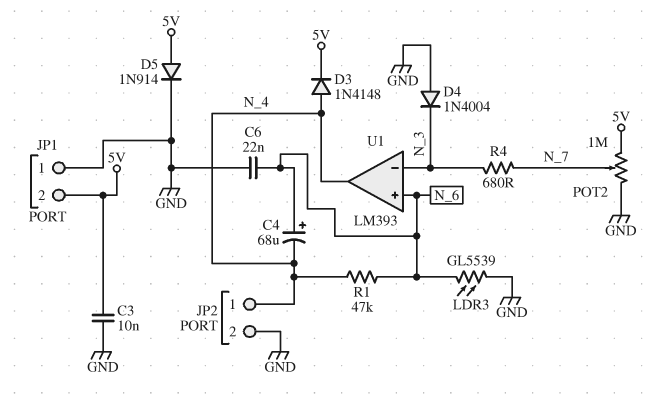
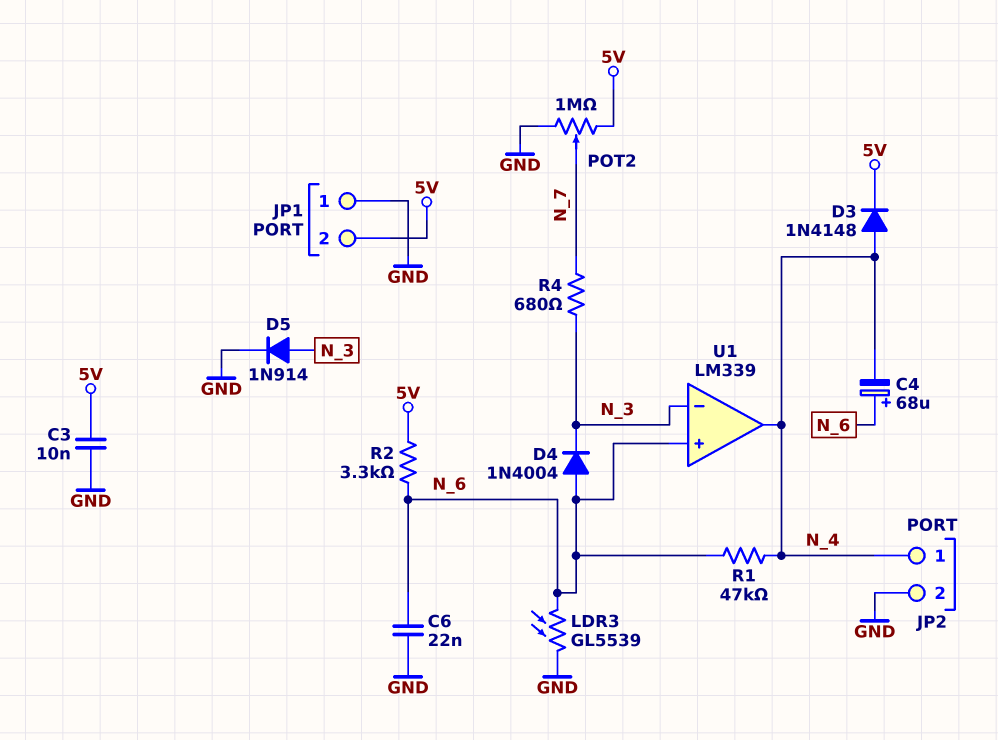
D4: diode 1N4004 (A GND, K N_3) -> diode 1N4004 (A N_6, K N_3)
D5: diode 1N914 (A 5V, K GND) -> diode 1N914 (A N_3, K GND)
R2: none -> 3.3k (5V, N_6)
U1: LM393 -> LM339

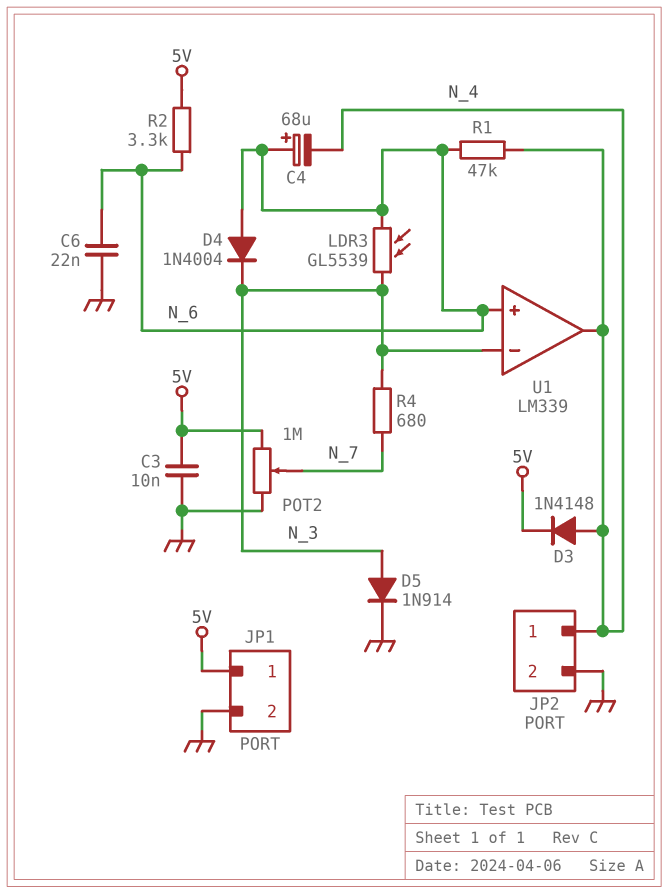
JP1 pin 1: GND -> 5V
JP1 pin 2: 5V -> GND
LDR3: GL5539 (GND, N_6) -> GL5539 (N_3, N_6)

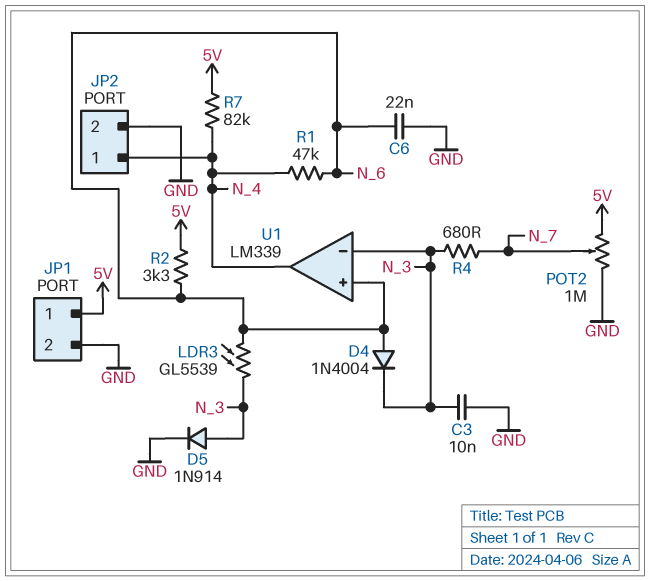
C3: 10nF (5V, GND) -> 10nF (GND, N_3)
C4: 68uF (plus N_6, minus N_4) -> none
D3: diode 1N4148 (A N_4, K 5V) -> none
R7: none -> 82k (5V, N_4)

